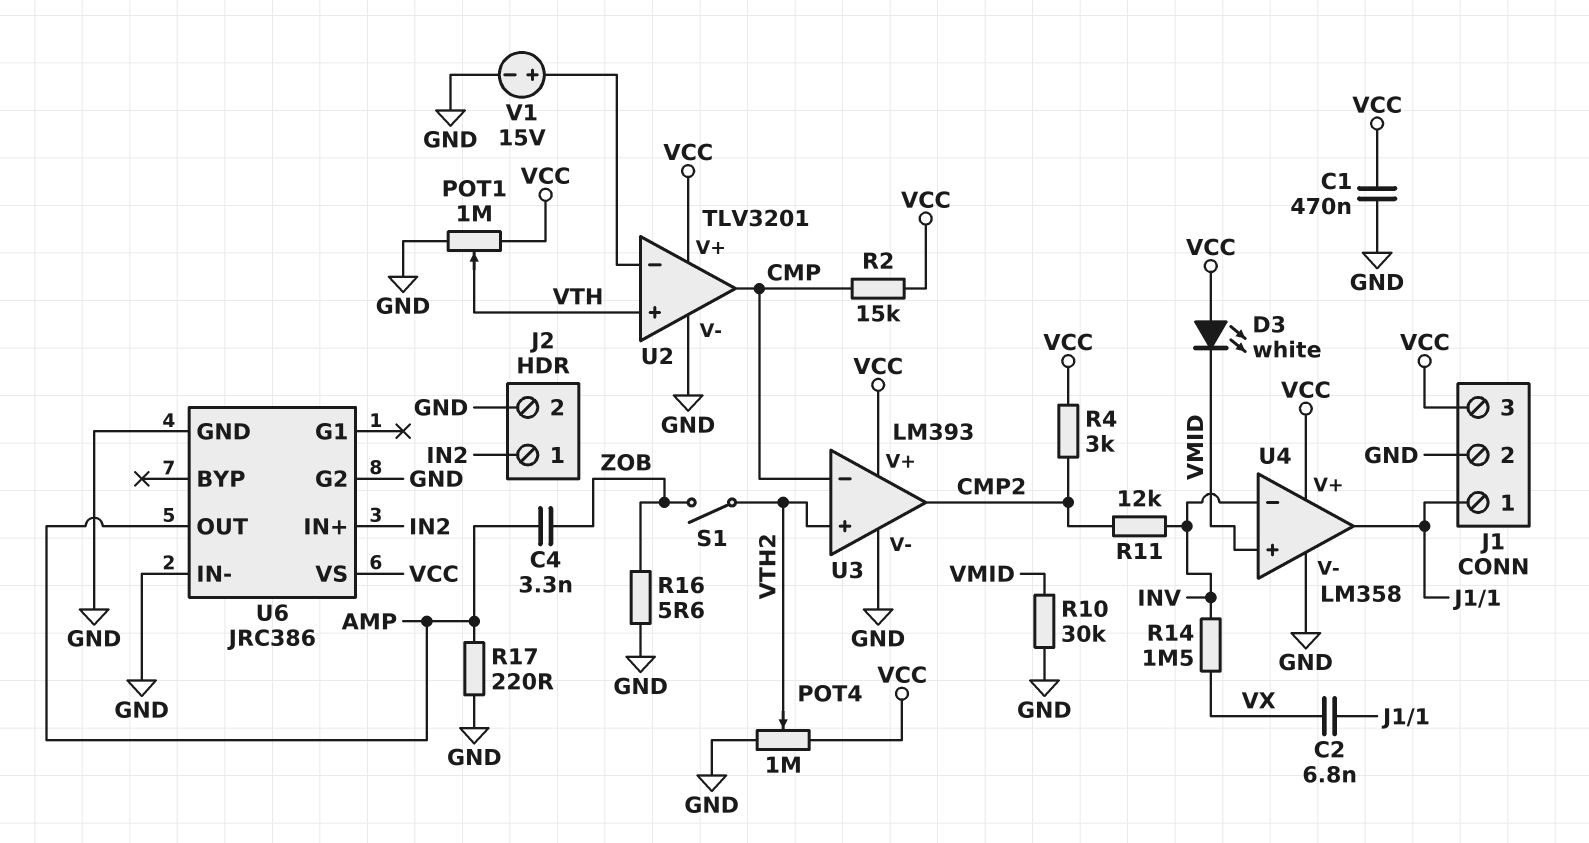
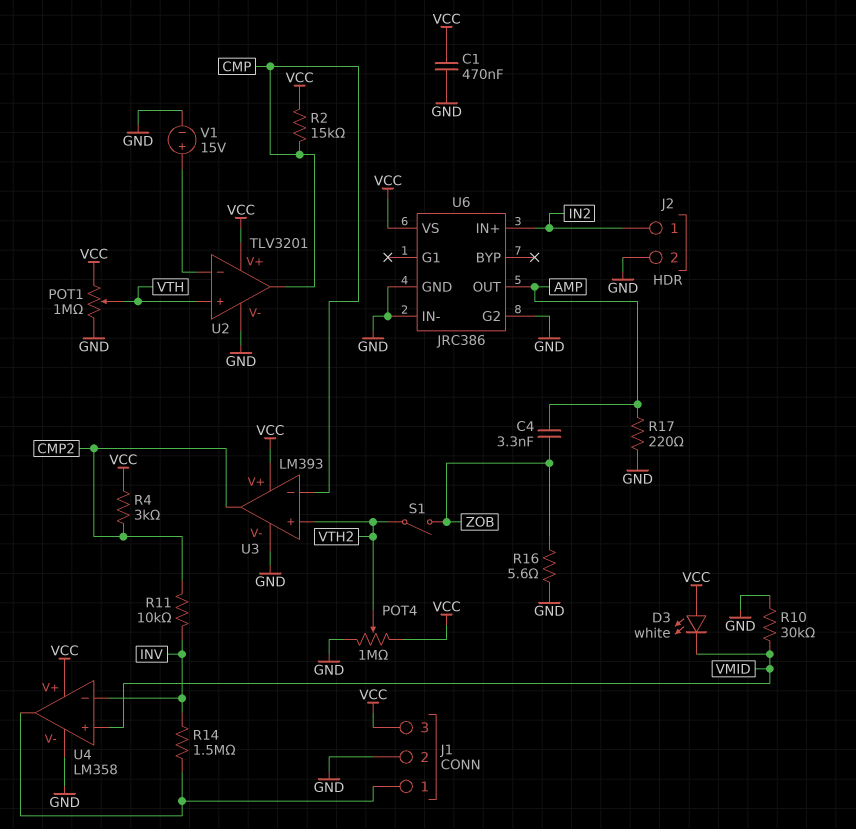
C2: 6.8nF (J1/1, VX) -> none
R11: 12k (CMP2, INV) -> 10k (CMP2, INV)
R14: 1.5M (INV, VX) -> 1.5M (INV, J1/1)

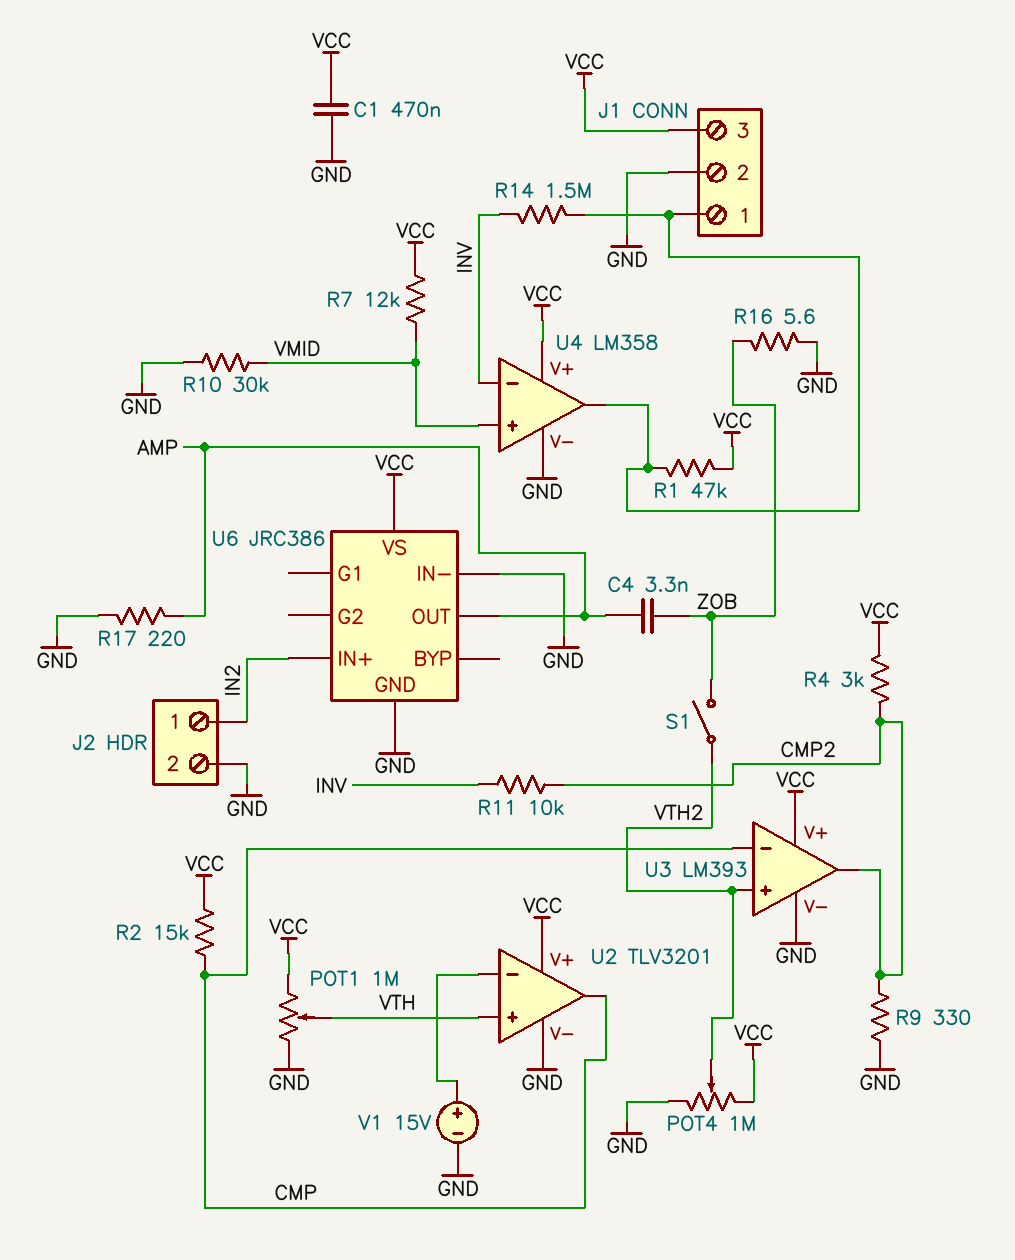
D3: LED white (A VCC, K VMID) -> none
R1: none -> 47k (J1/1, VCC)
R7: none -> 12k (VCC, VMID)
R9: none -> 330 (CMP2, GND)
U6 pin G2: GND -> none

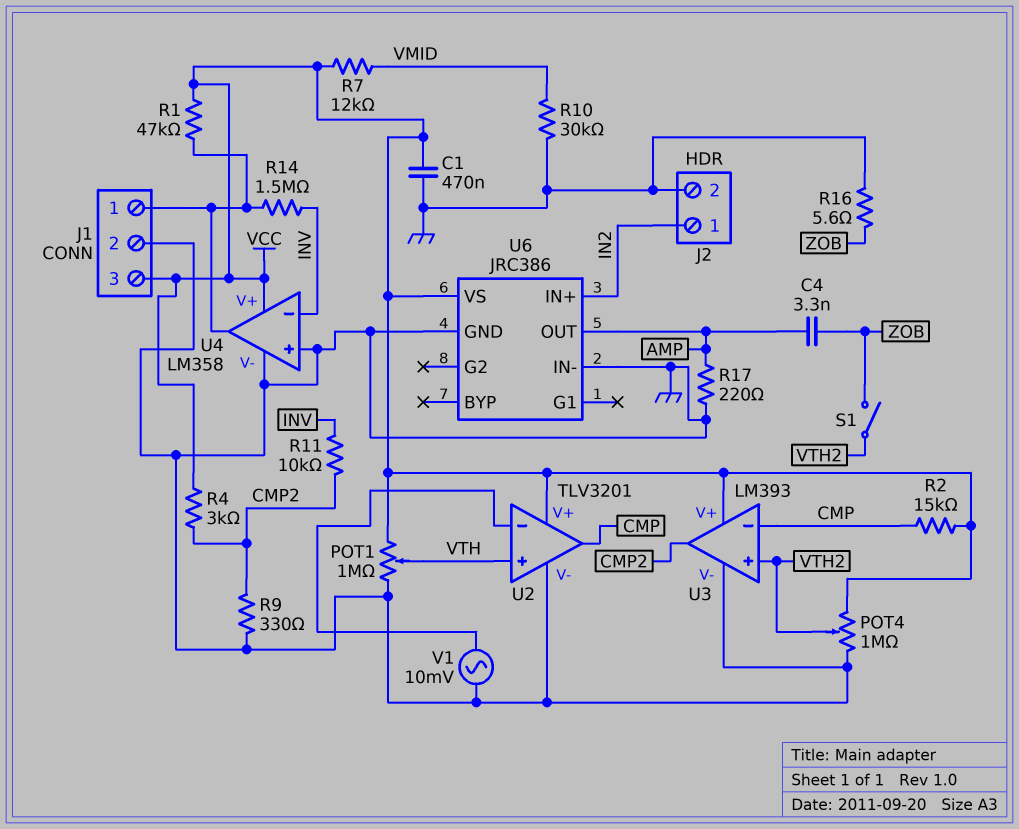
U4 pin in+: VMID -> GND
V1: 15V (plus U2/in-, minus GND) -> AC 10mV (GND, U2/in-)

